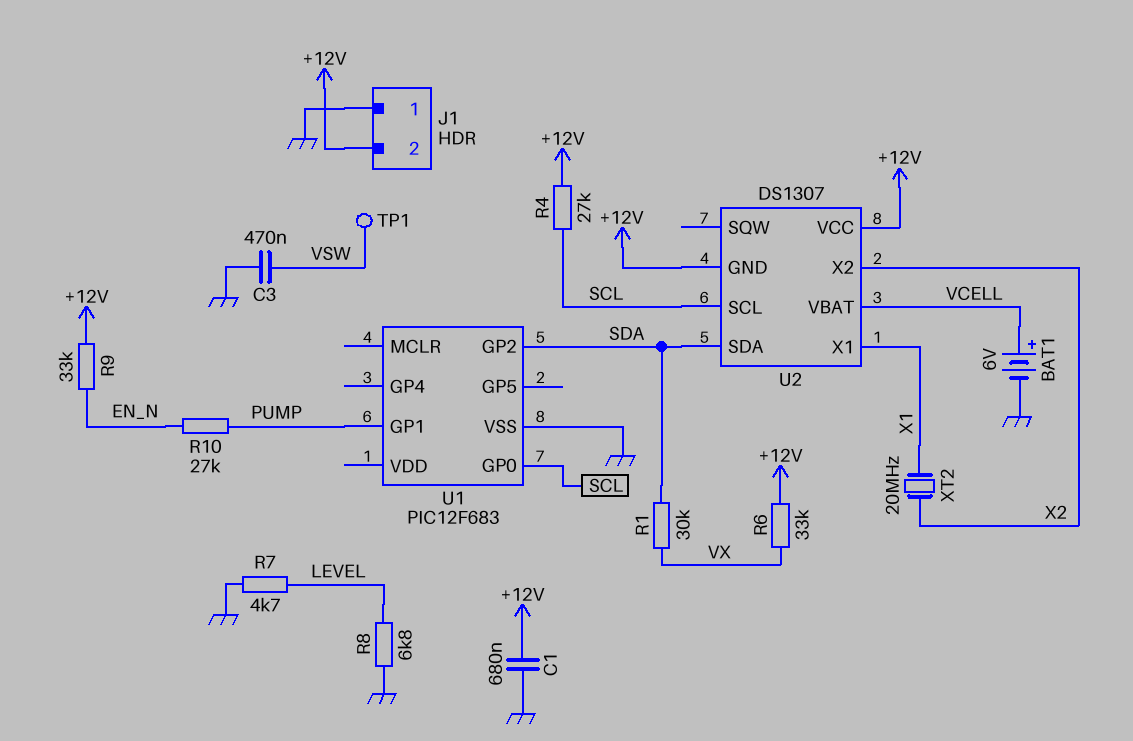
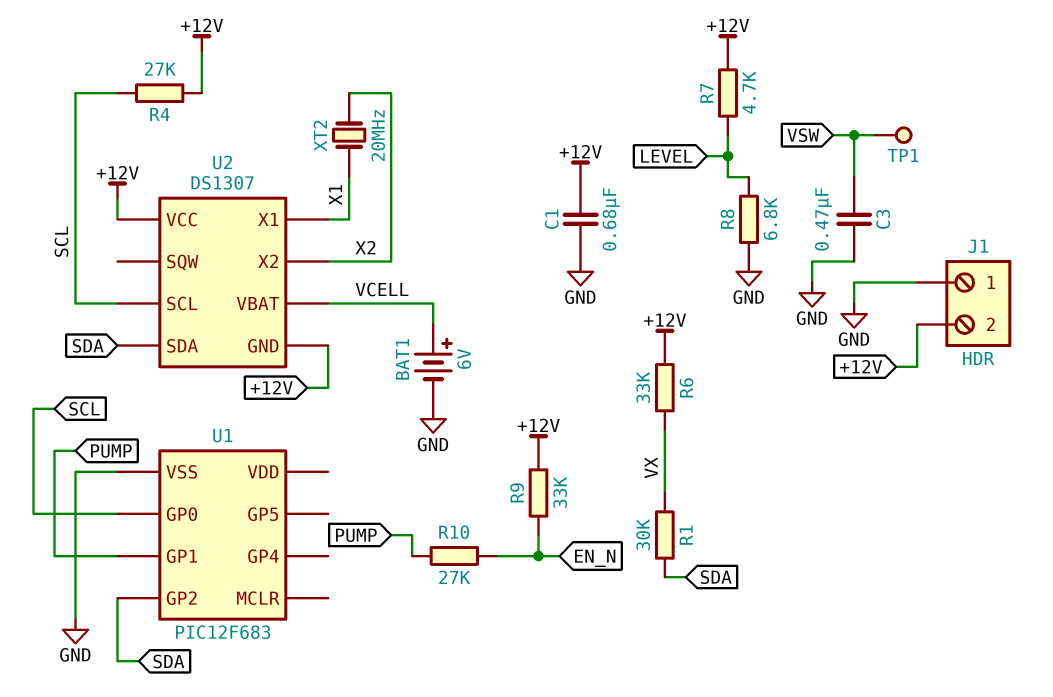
R7: 4.7k (GND, LEVEL) -> 4.7k (+12V, LEVEL)

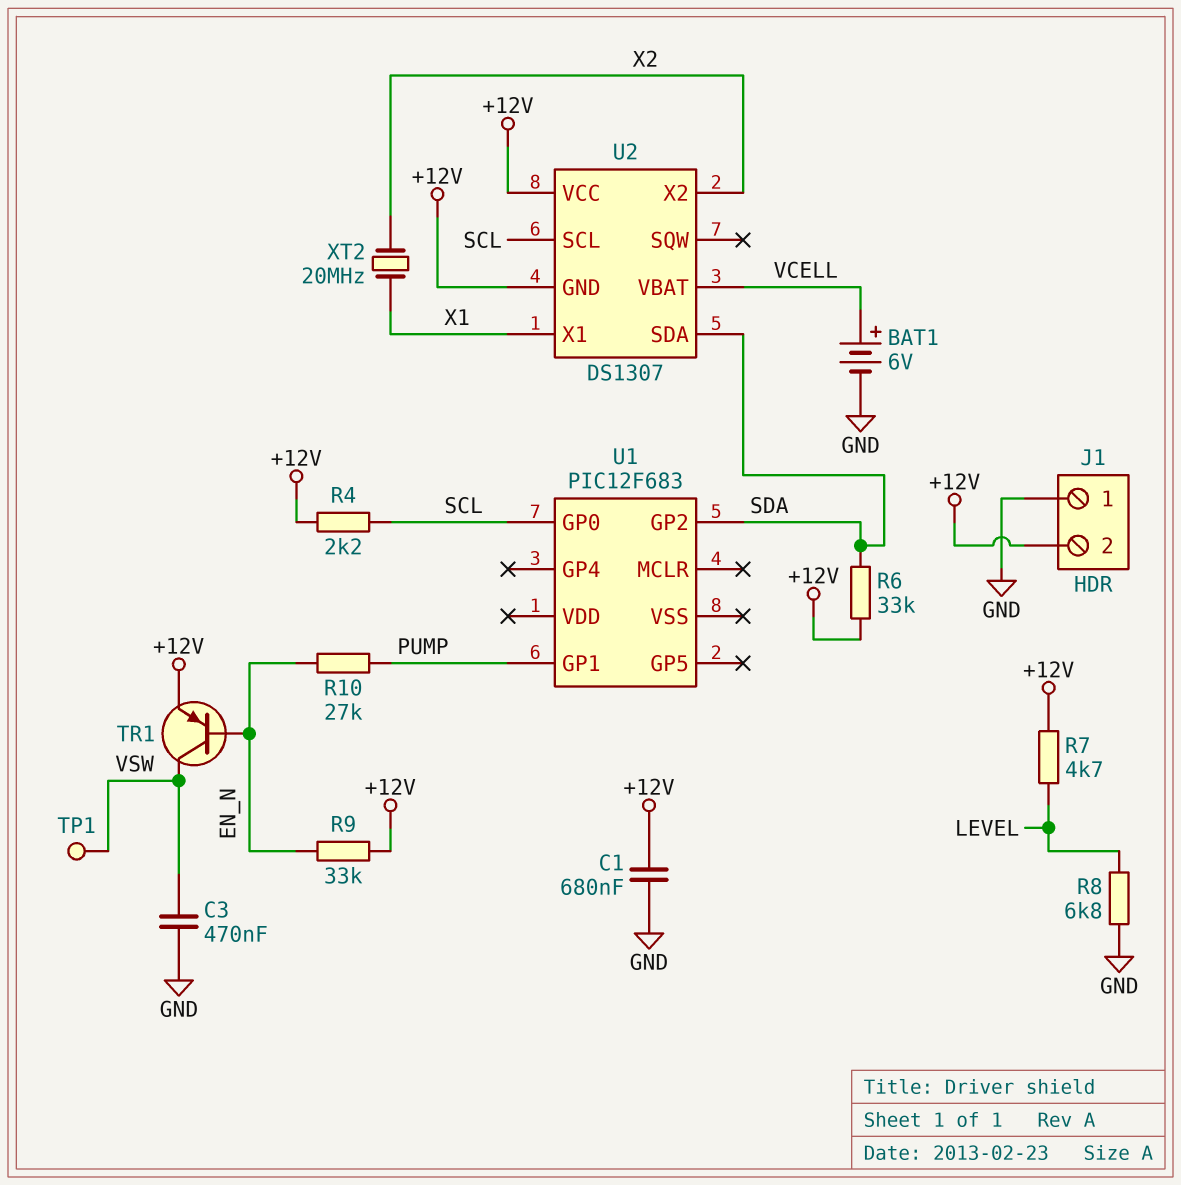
R1: 30k (SDA, VX) -> none
R4: 27k (+12V, SCL) -> 2.2k (+12V, SCL)
R6: 33k (+12V, VX) -> 33k (+12V, SDA)
TR1: none -> PNP (B EN_N, C VSW, E +12V)
U1 pin VSS: GND -> none

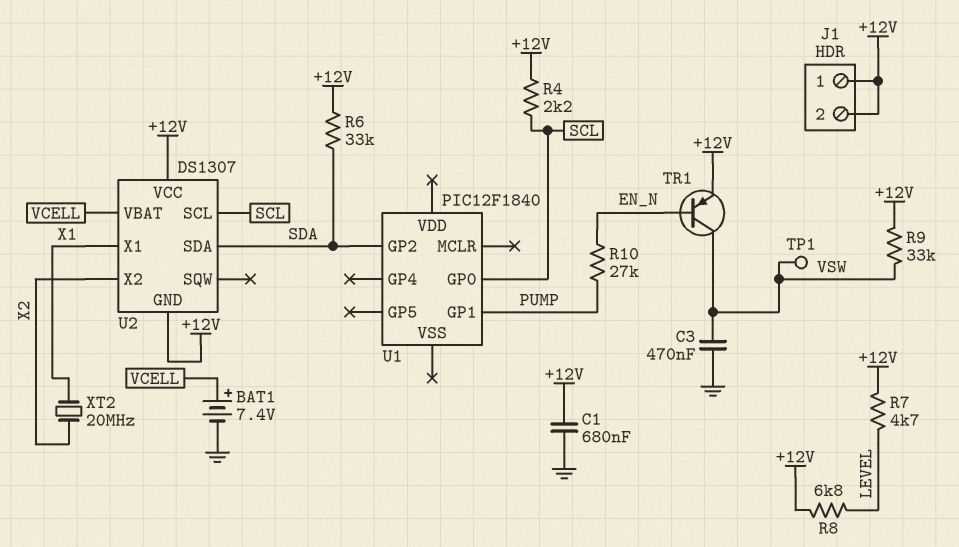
BAT1: 6V (plus VCELL, minus GND) -> 7.4V (plus VCELL, minus GND)
J1 pin 1: GND -> +12V
R8: 6.8k (GND, LEVEL) -> 6.8k (+12V, LEVEL)
R9: 33k (+12V, EN_N) -> 33k (+12V, VSW)
U1: PIC12F683 -> PIC12F1840

